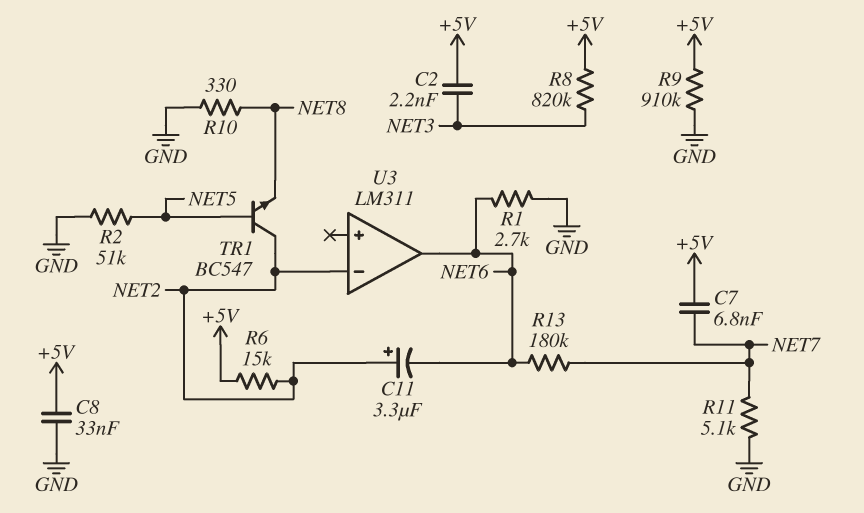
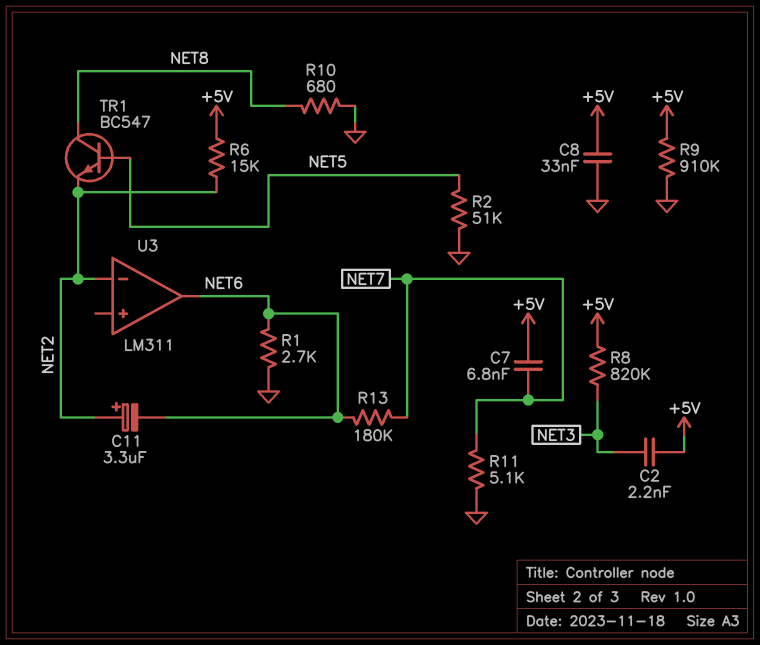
R10: 330 (GND, NET8) -> 680 (GND, NET8)
TR1: NPN BC547 (B NET5, C NET2, E NET8) -> NPN BC547 (B NET5, C NET8, E NET2)

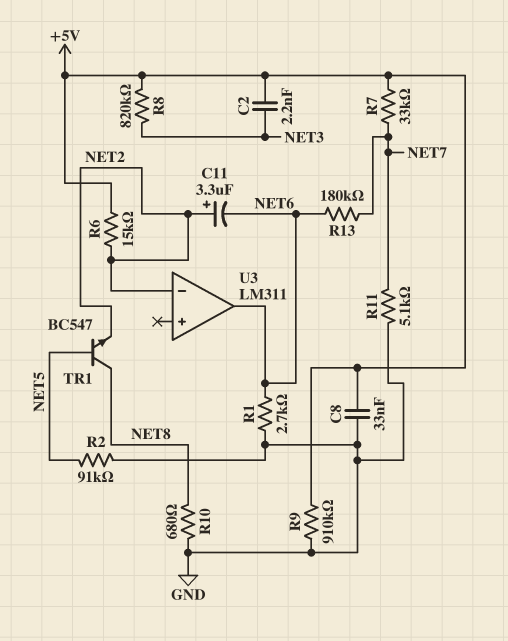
C7: 6.8nF (+5V, NET7) -> none
R2: 51k (GND, NET5) -> 91k (GND, NET5)
R7: none -> 33k (+5V, NET7)

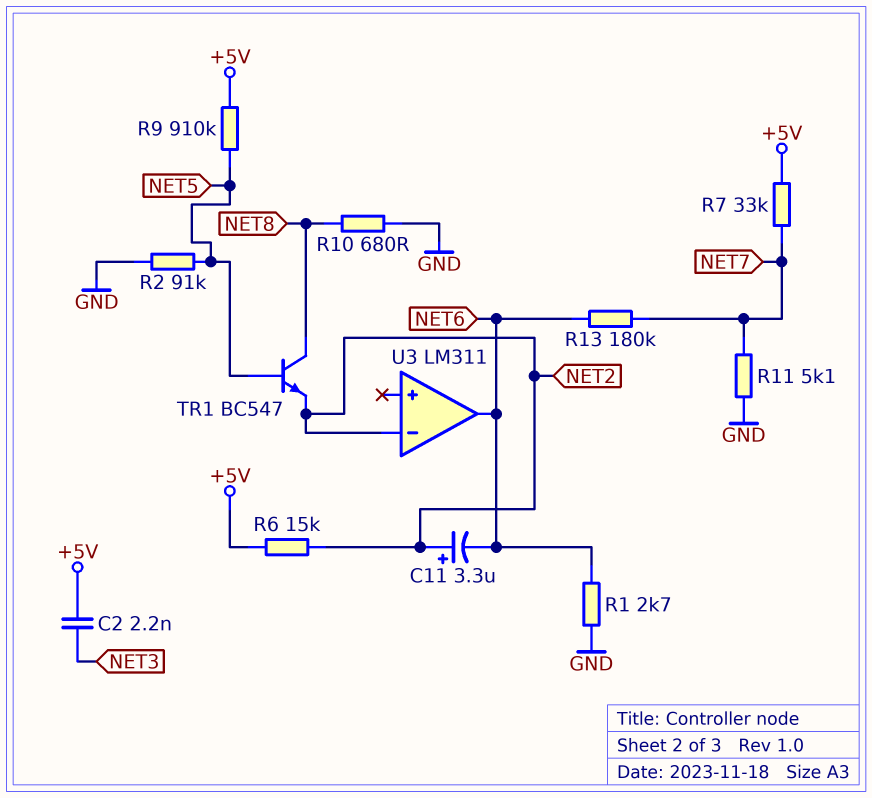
C8: 33nF (+5V, GND) -> none
R8: 820k (+5V, NET3) -> none
R9: 910k (+5V, GND) -> 910k (+5V, NET5)

